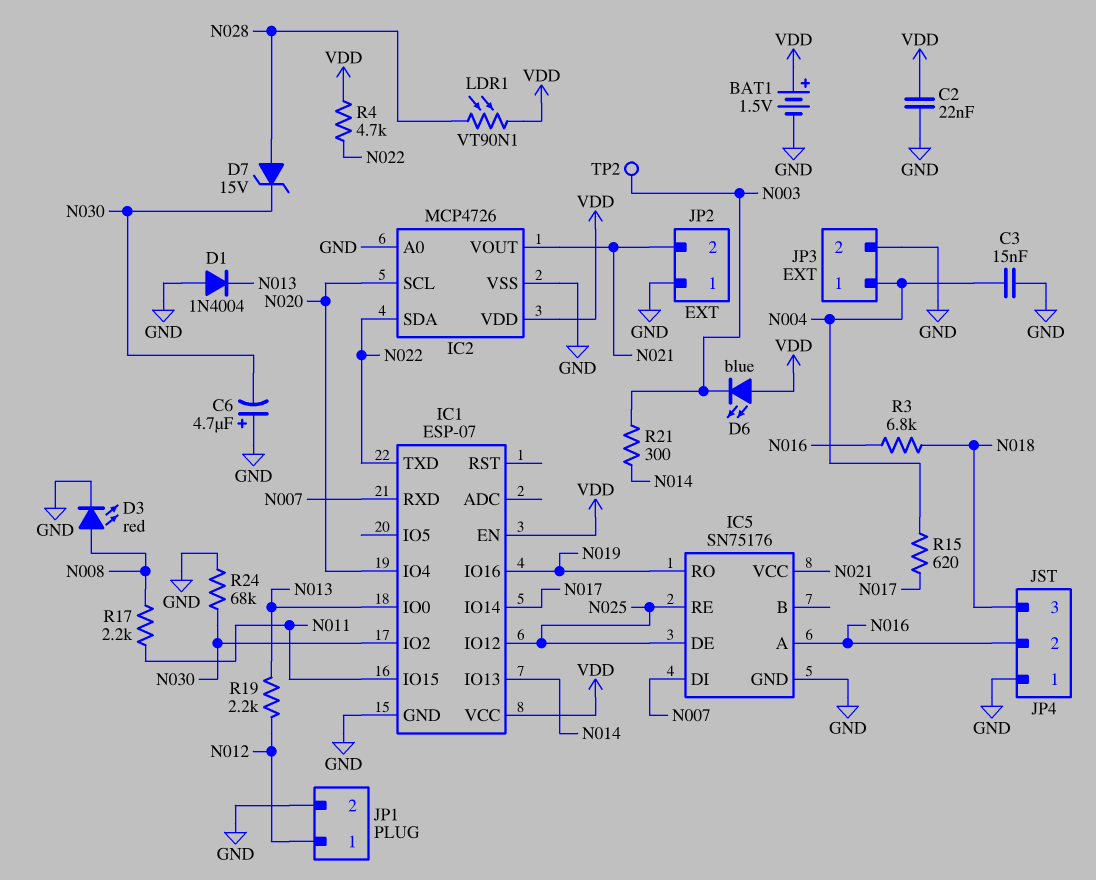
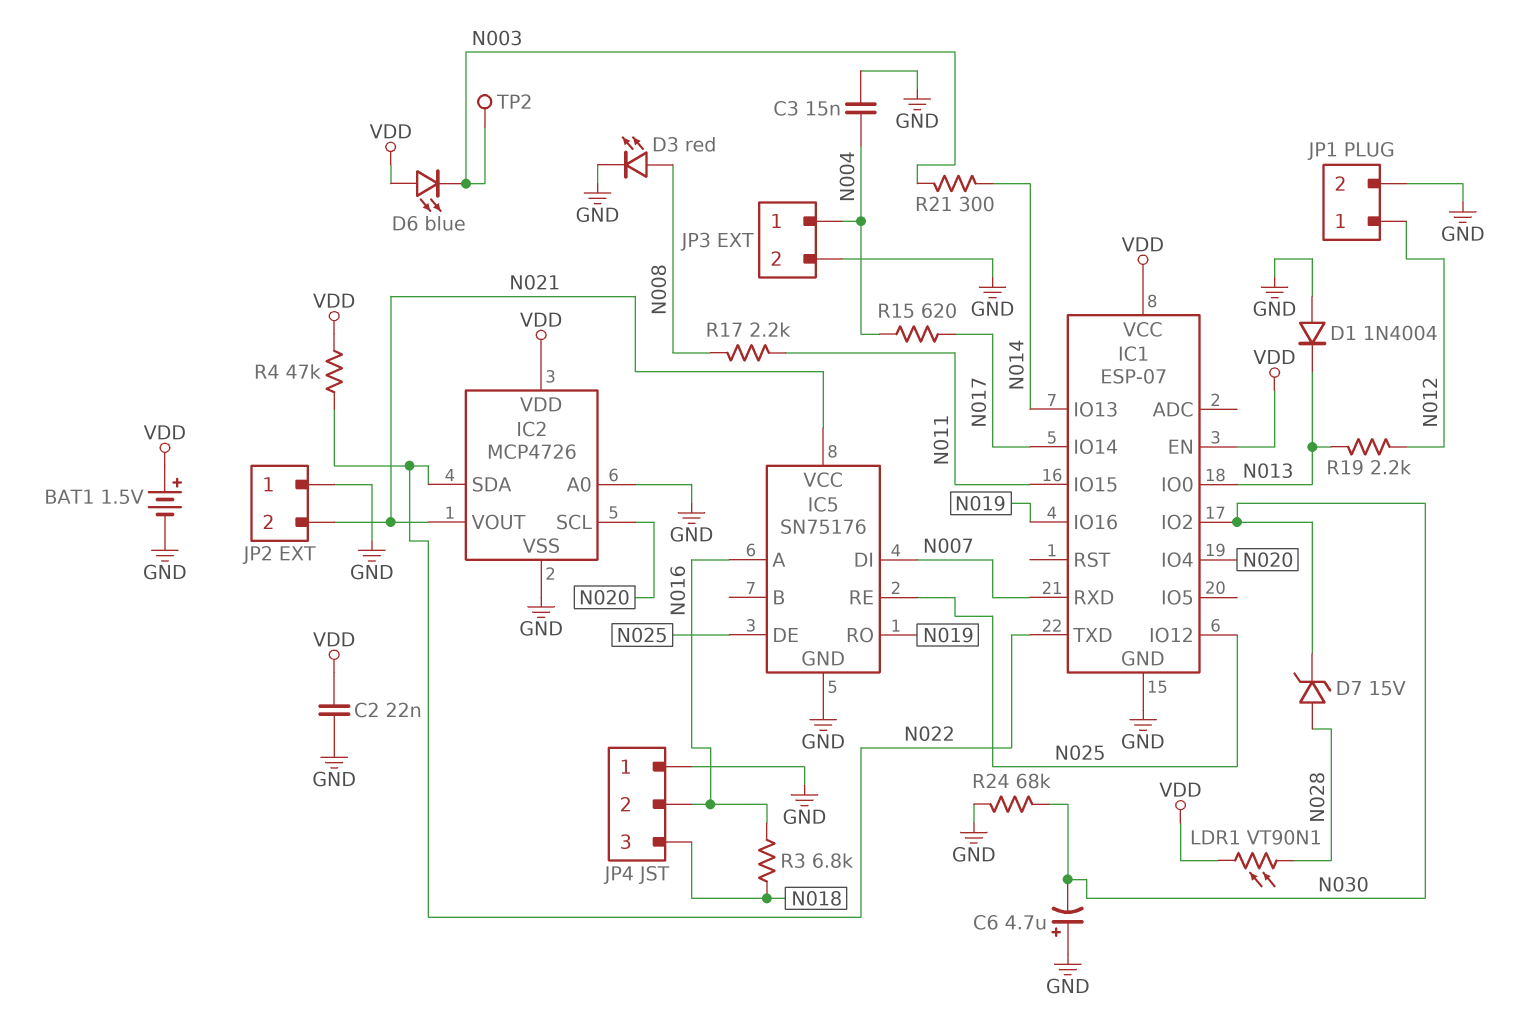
R4: 4.7k (N022, VDD) -> 47k (N022, VDD)

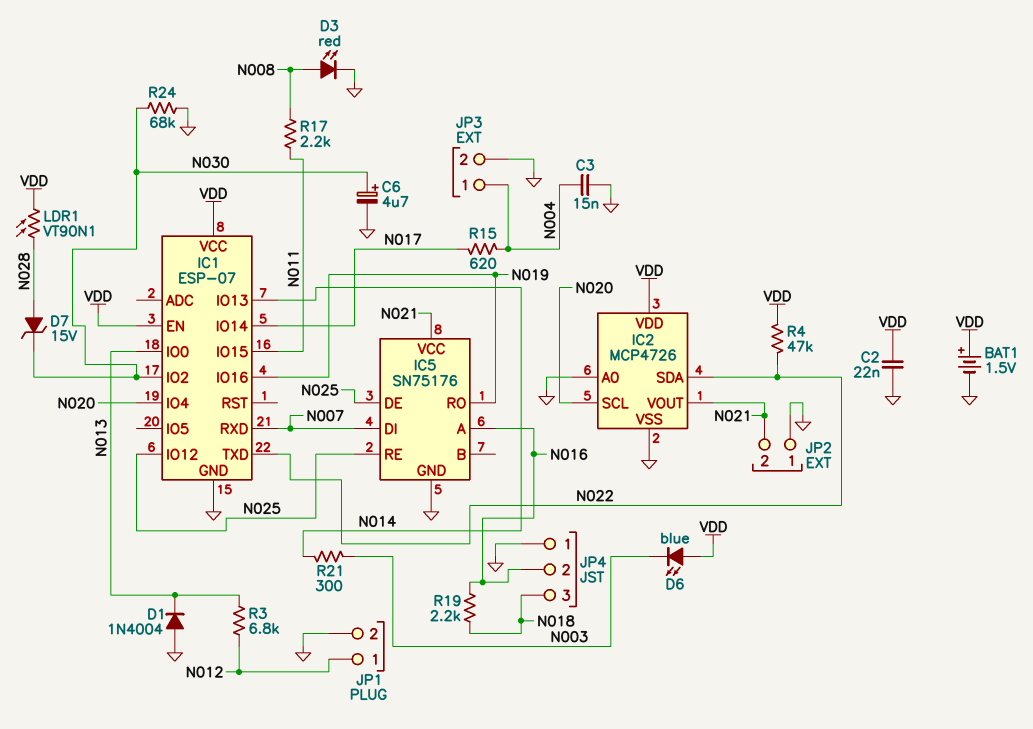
C6: 4.7uF (plus GND, minus N030) -> 4.7uF (plus N030, minus GND)
R3: 6.8k (N016, N018) -> 6.8k (N012, N013)
R19: 2.2k (N012, N013) -> 2.2k (N016, N018)
TP2: test point (N003) -> none

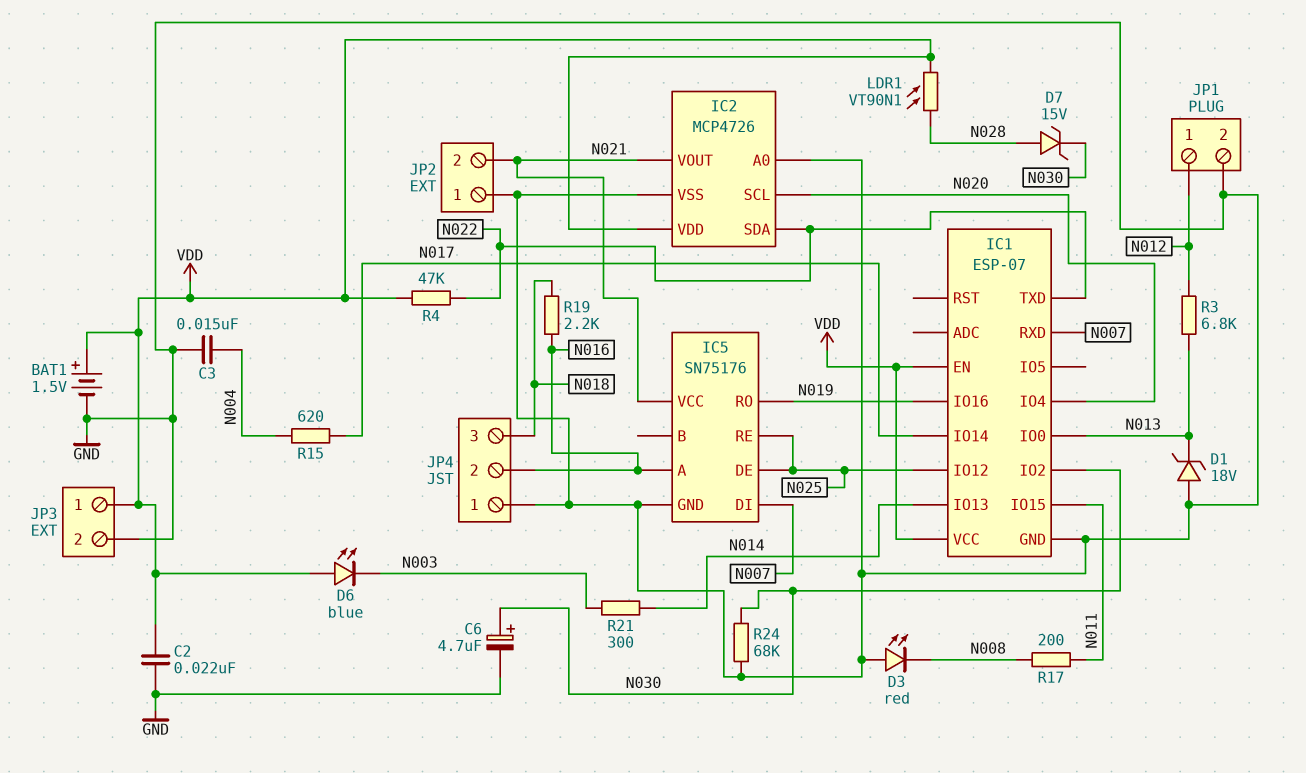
D1: diode 1N4004 (A GND, K N013) -> zener 18V (A GND, K N013)
D3: LED red (A N008, K GND) -> LED red (A GND, K N008)
JP3 pin 1: N004 -> VDD
R17: 2.2k (N008, N011) -> 200 (N008, N011)

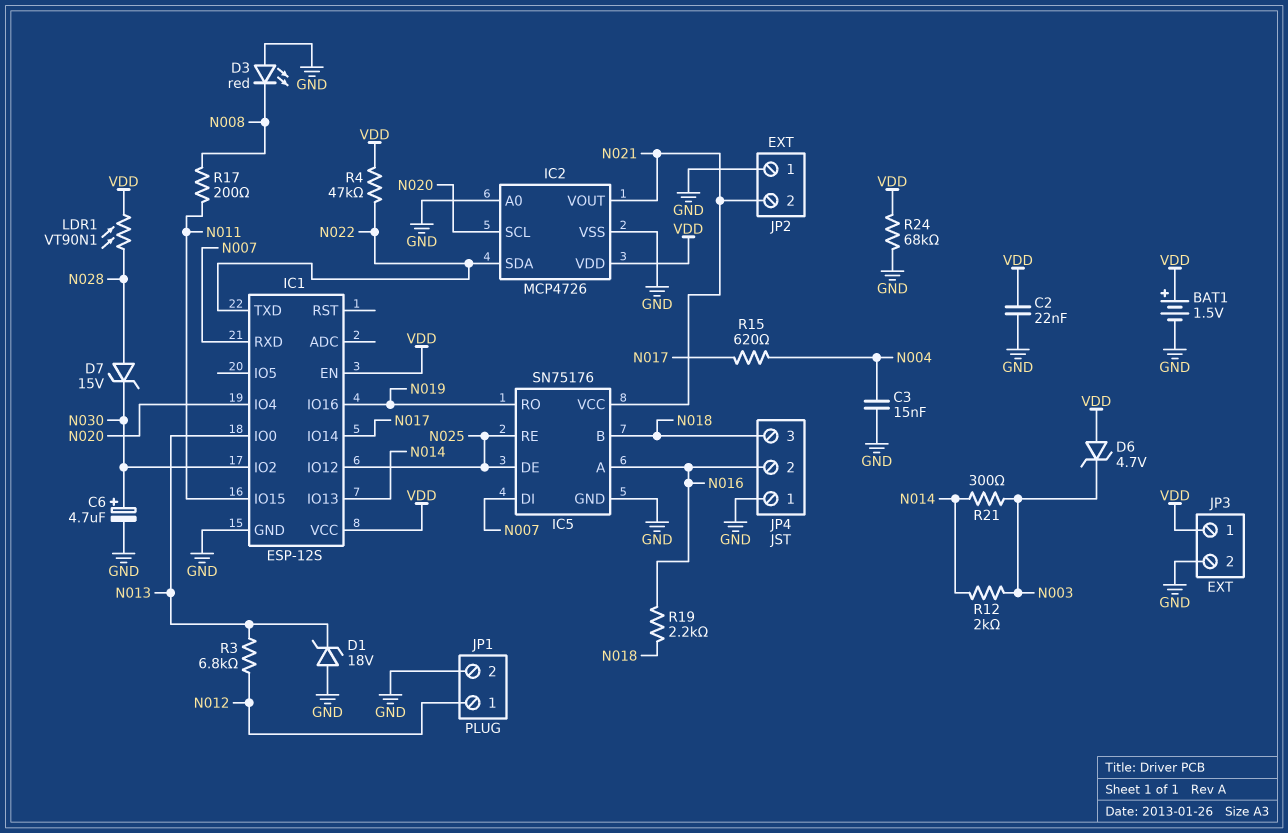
D6: LED blue (A VDD, K N003) -> zener 4.7V (A VDD, K N003)
IC1: ESP-07 -> ESP-12S
IC5 pin B: none -> N018
R12: none -> 2k (N003, N014)
R24: 68k (GND, N030) -> 68k (GND, VDD)

